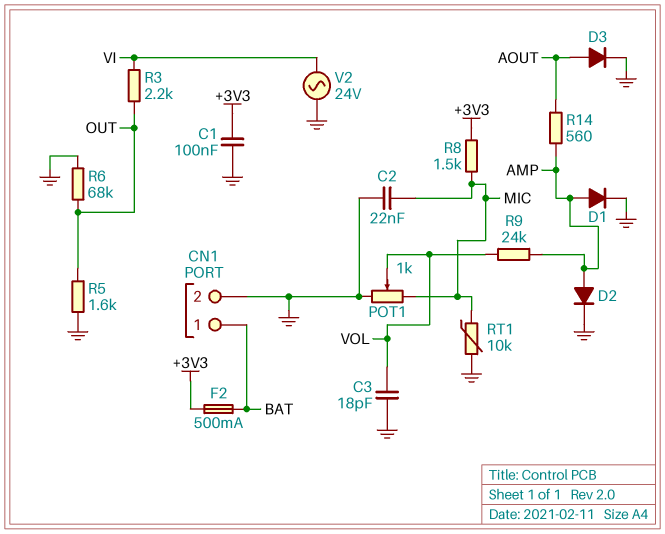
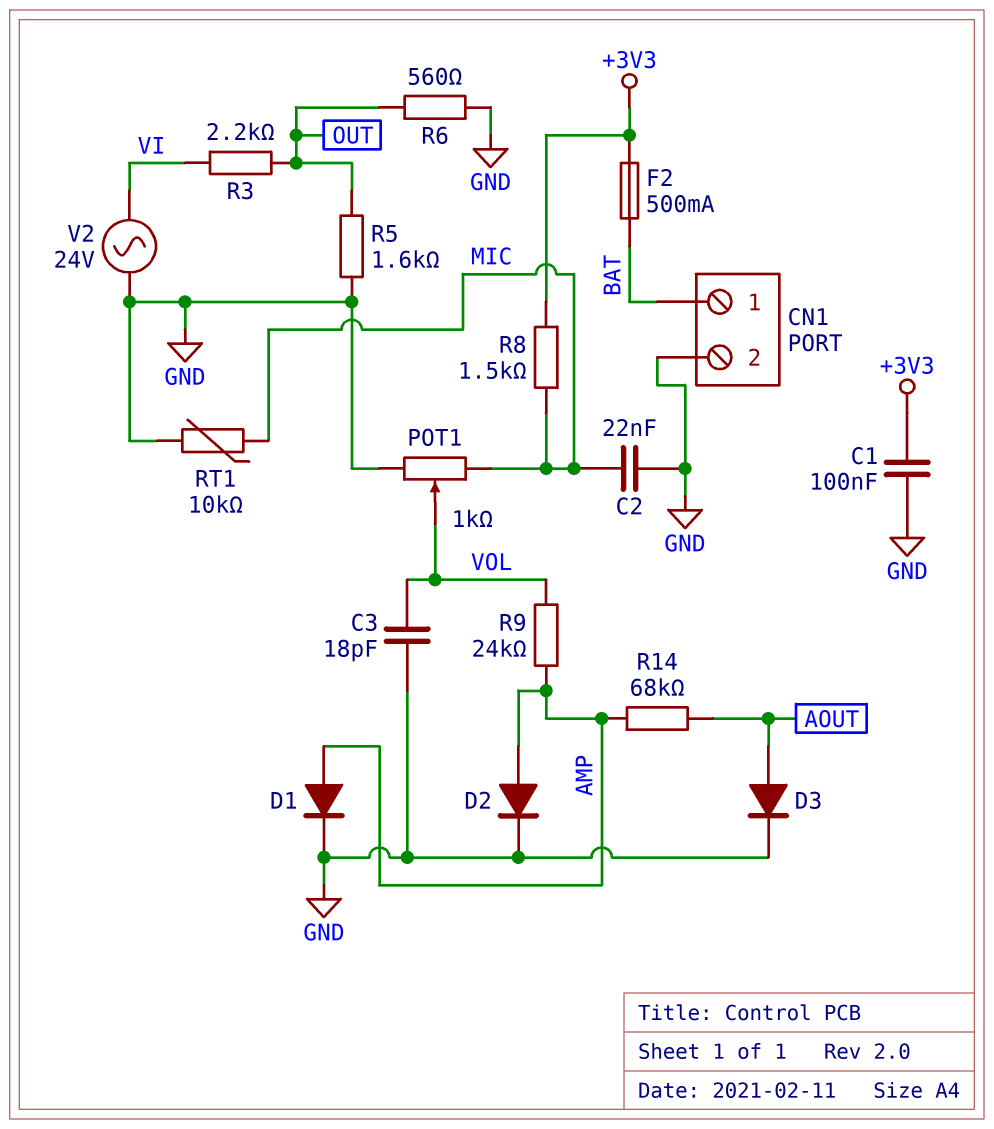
R6: 68k (GND, OUT) -> 560 (GND, OUT)
R14: 560 (AMP, AOUT) -> 68k (AMP, AOUT)

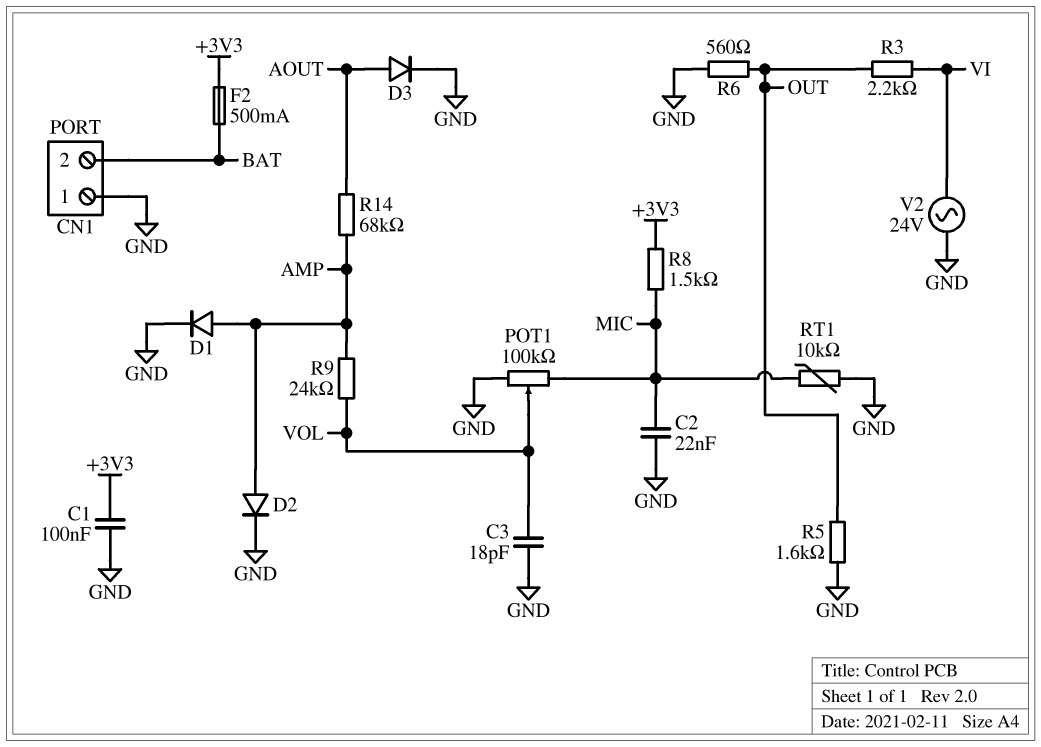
CN1 pin 1: BAT -> GND
CN1 pin 2: GND -> BAT
POT1: 1k (GND, MIC, wiper VOL) -> 100k (GND, MIC, wiper VOL)

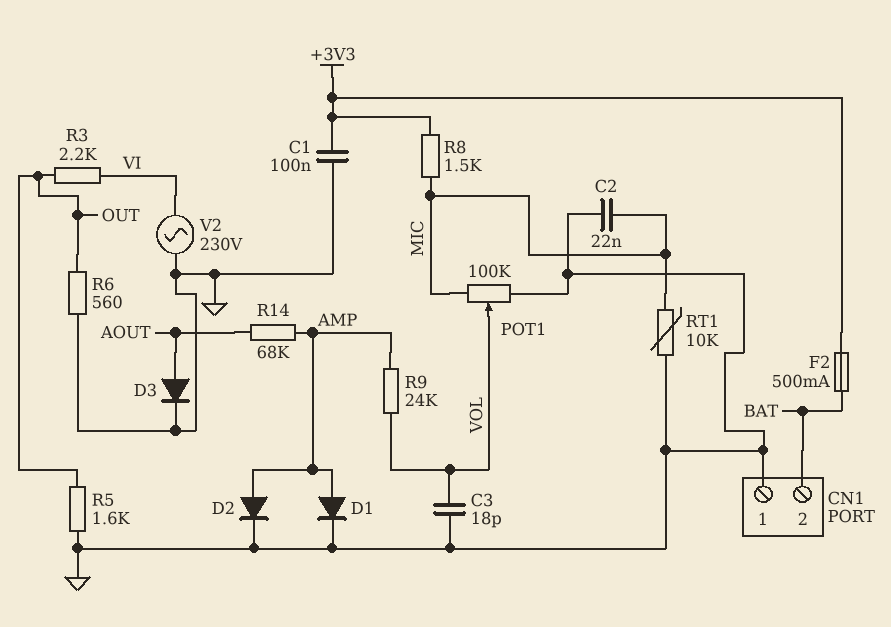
V2: AC 24V (GND, VI) -> AC 230V (GND, VI)

